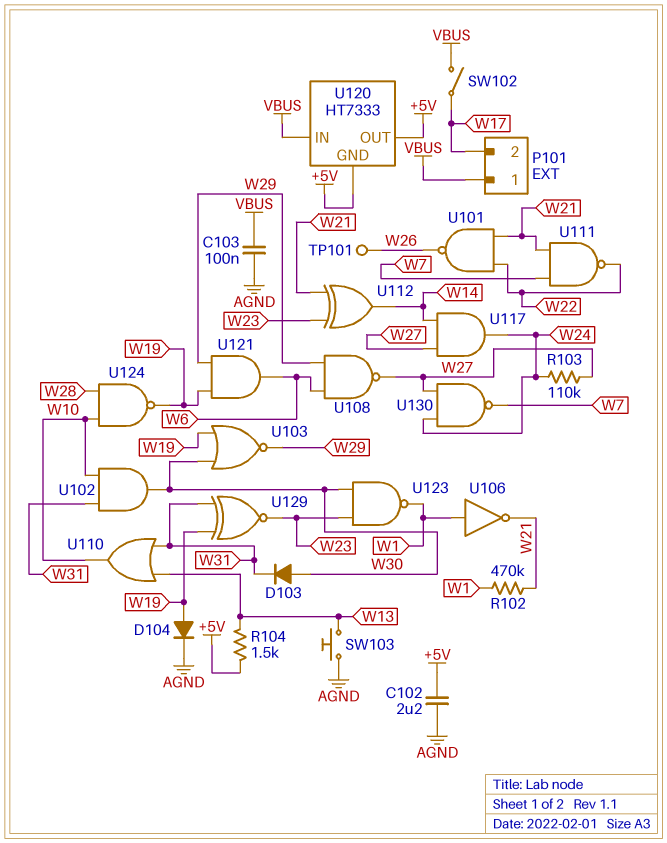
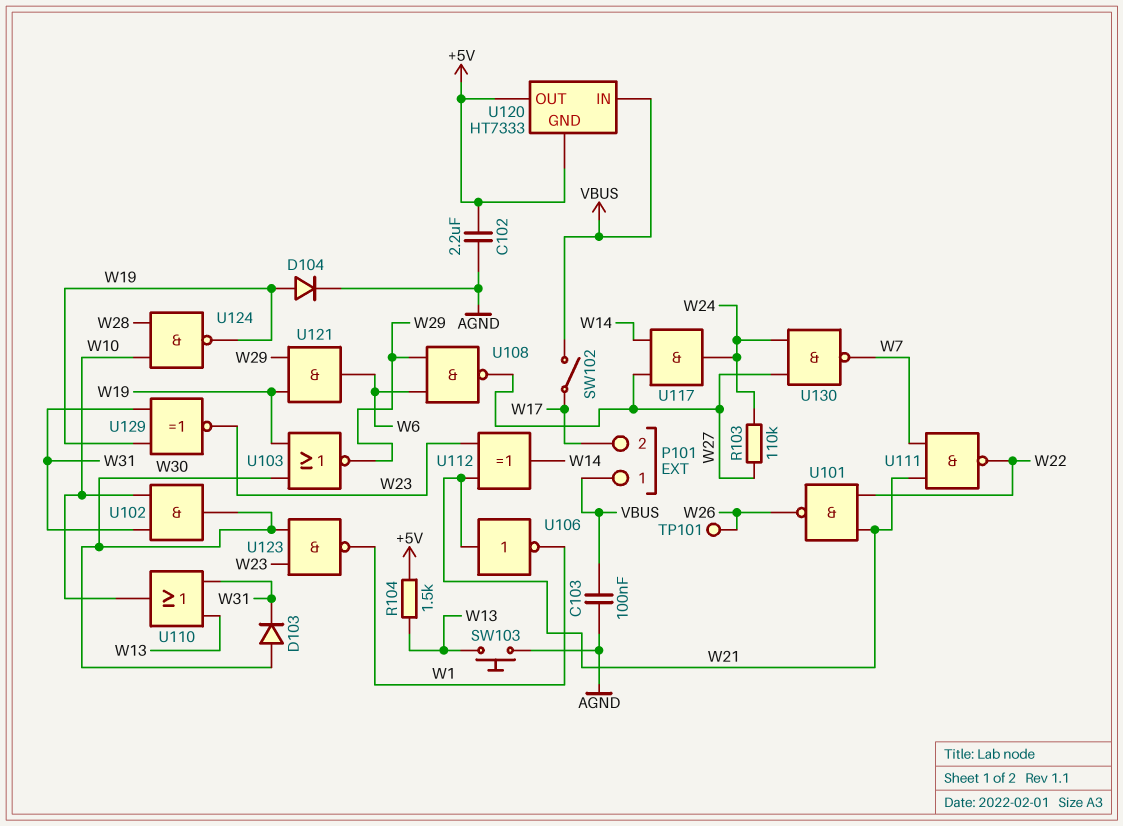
R102: 470k (W1, W21) -> none
U106: NOT (in W1, out W21) -> NOT (in W21, out W1)

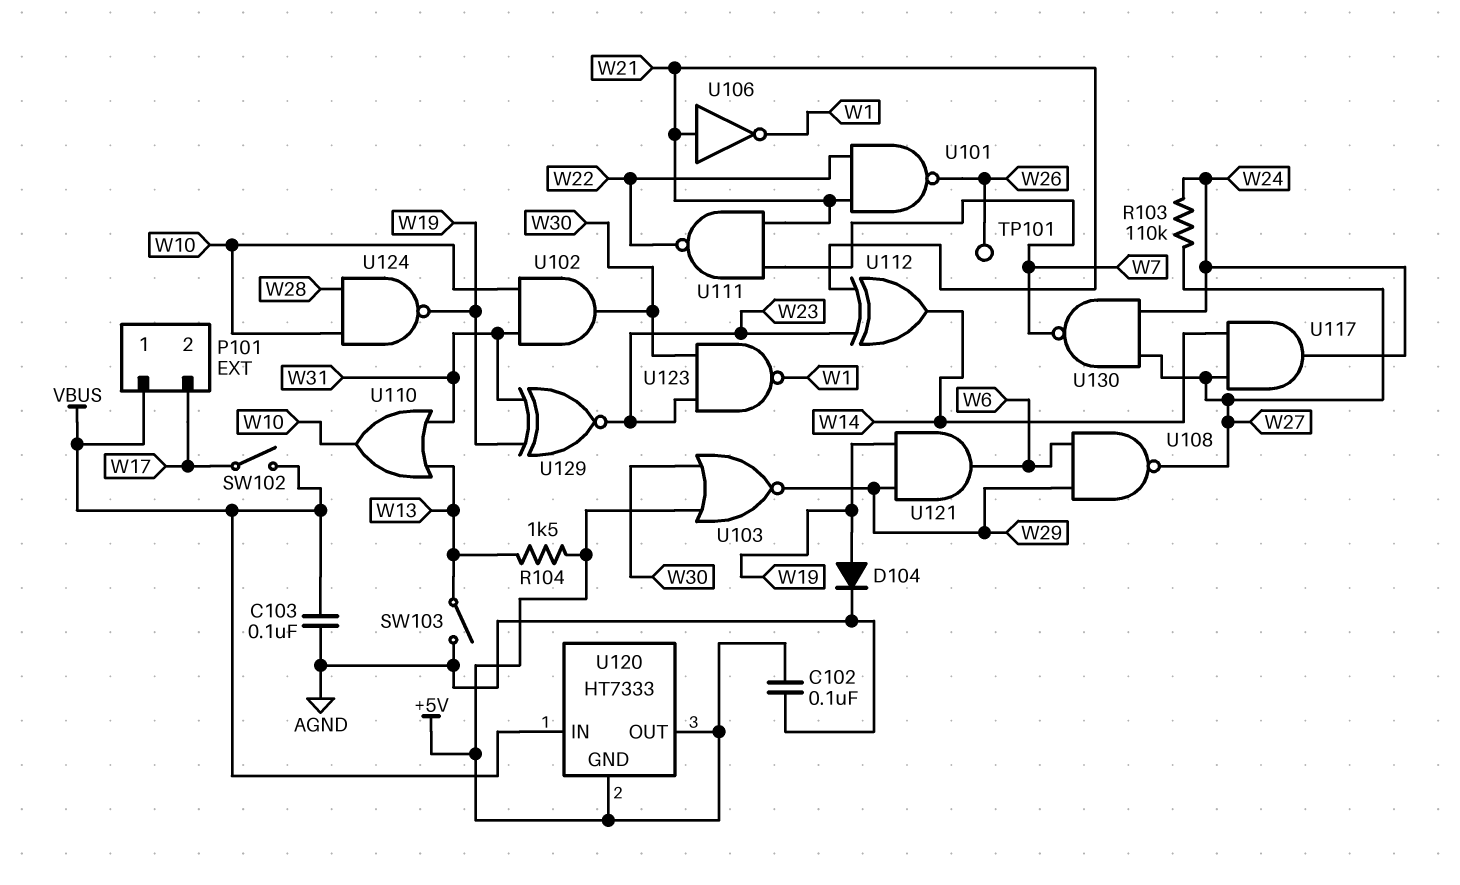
C102: 2.2uF (+5V, AGND) -> 100nF (+5V, AGND)
D103: diode (A W30, K W31) -> none
SW103: button (AGND, W13) -> switch (AGND, W13)
U103: NOR (in W19, in W30, out W29) -> NOR (in +5V, in W30, out W29)

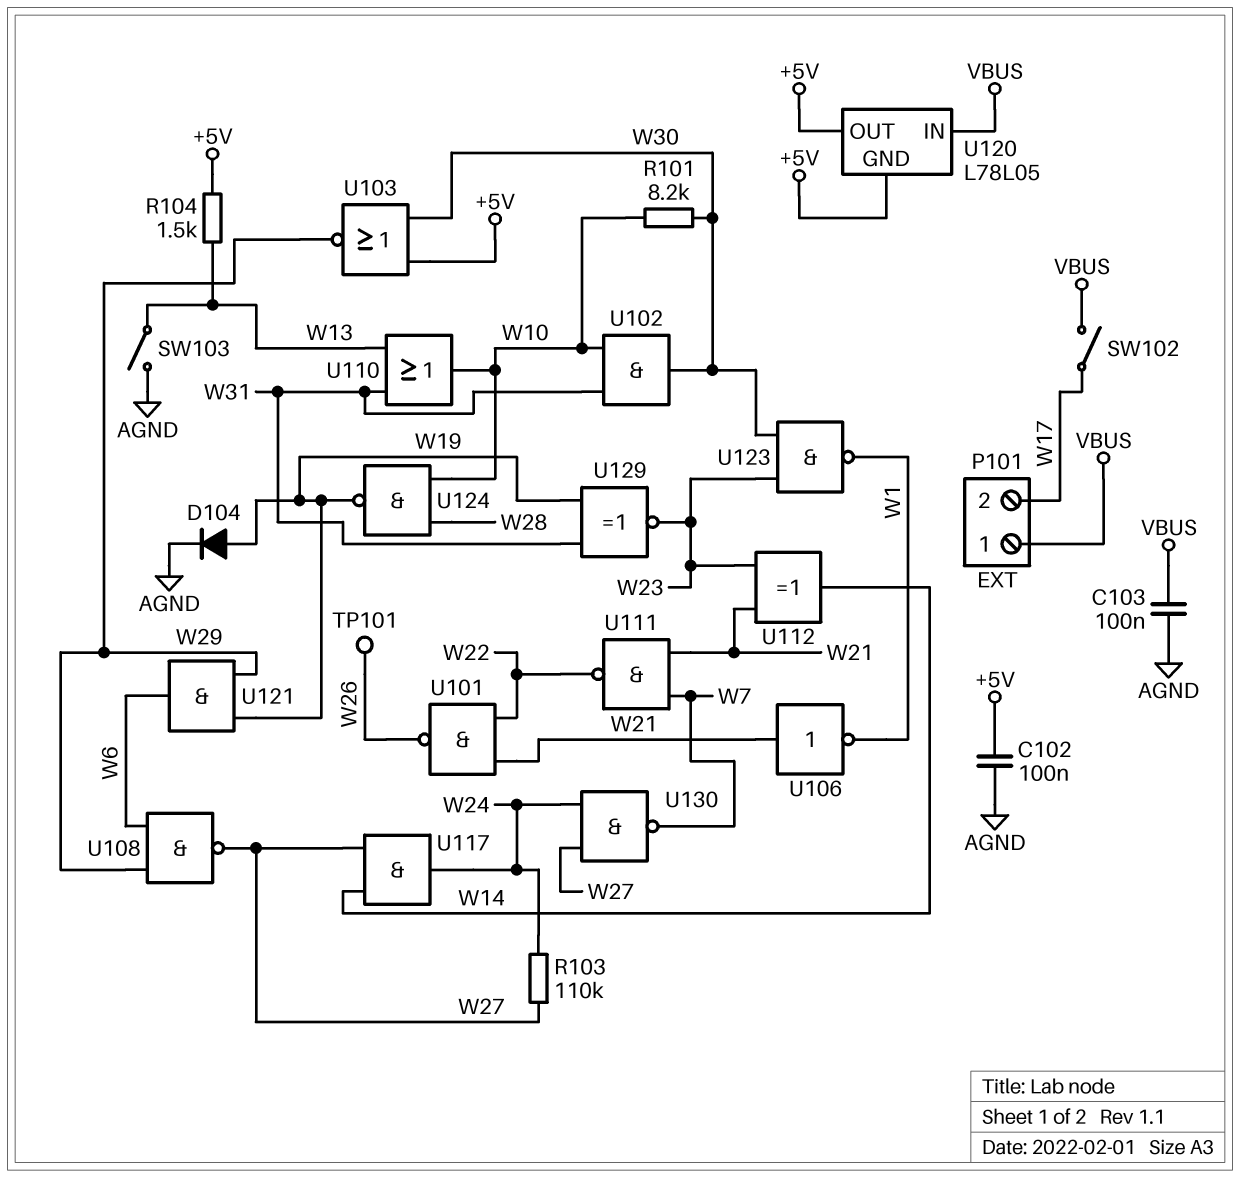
R101: none -> 8.2k (W10, W30)
U120: HT7333 -> L78L05

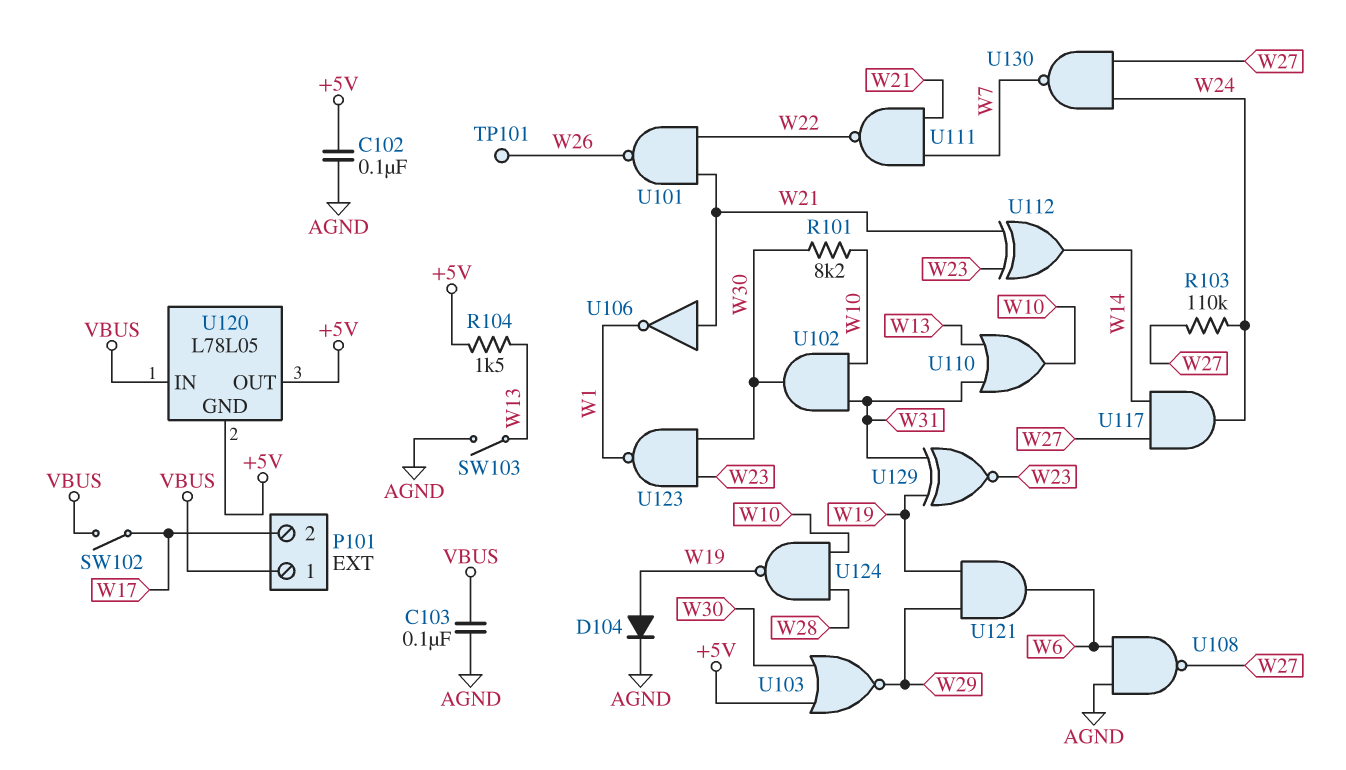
U108: NAND (in W6, in W29, out W27) -> NAND (in AGND, in W6, out W27)

